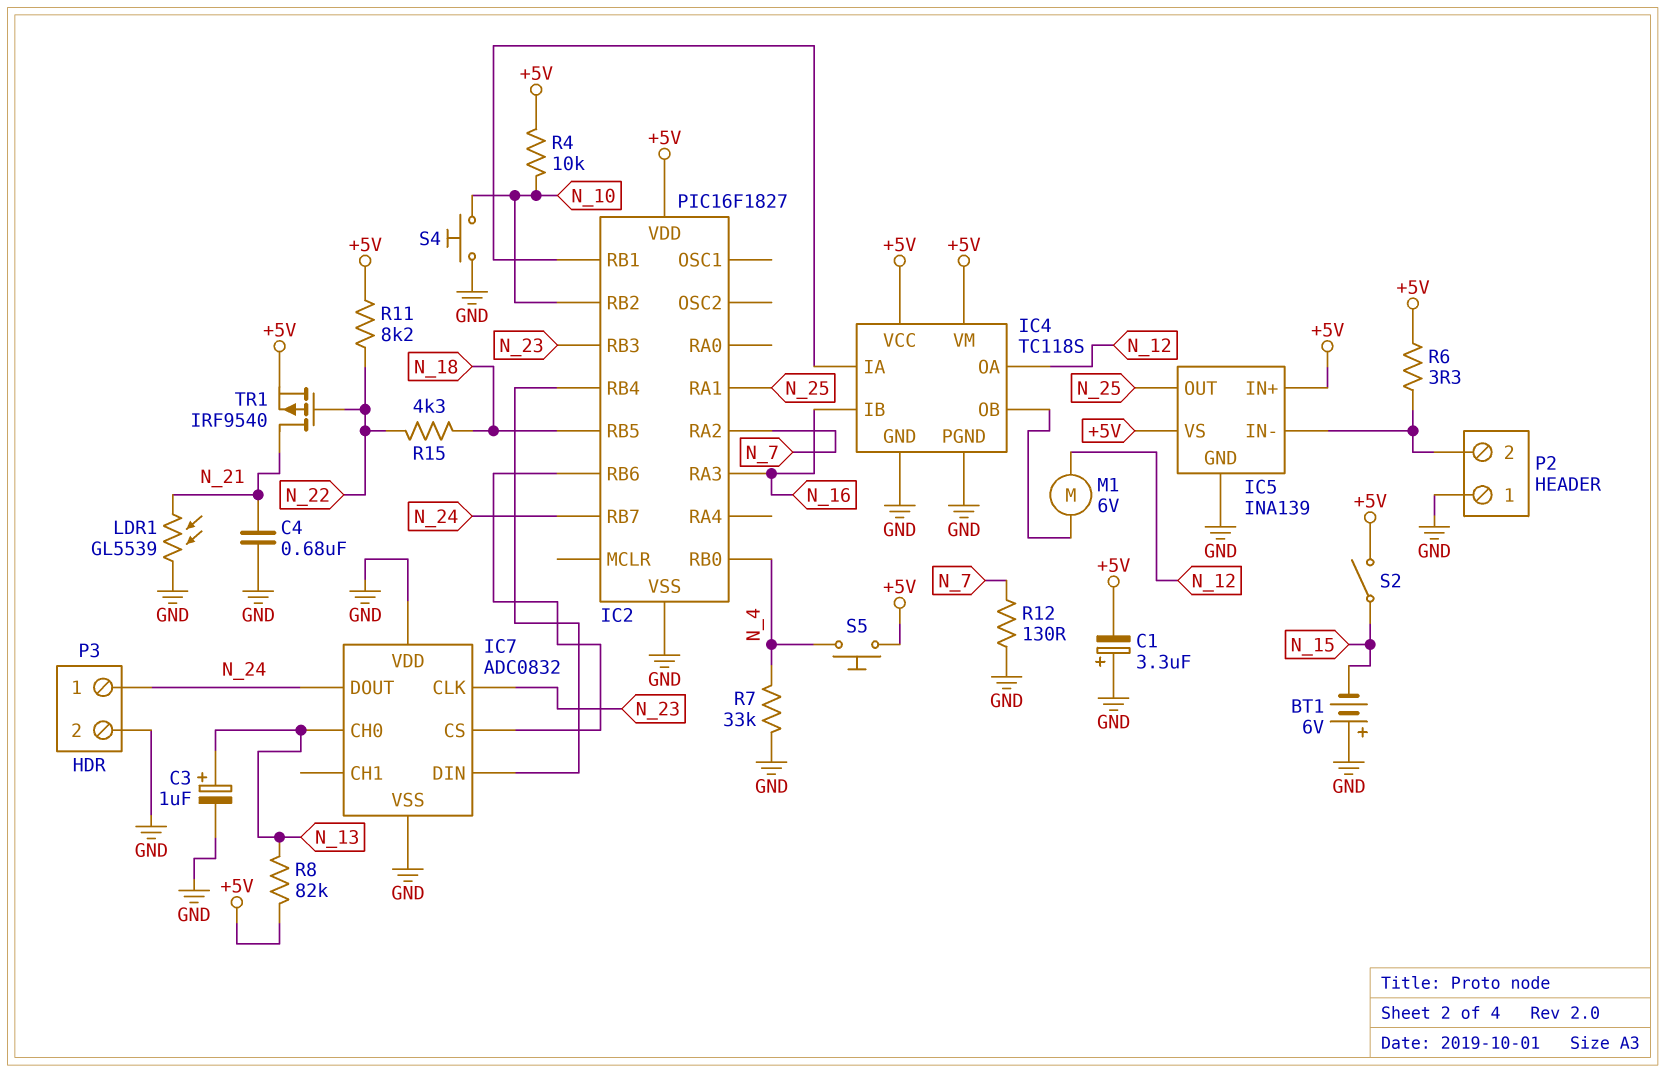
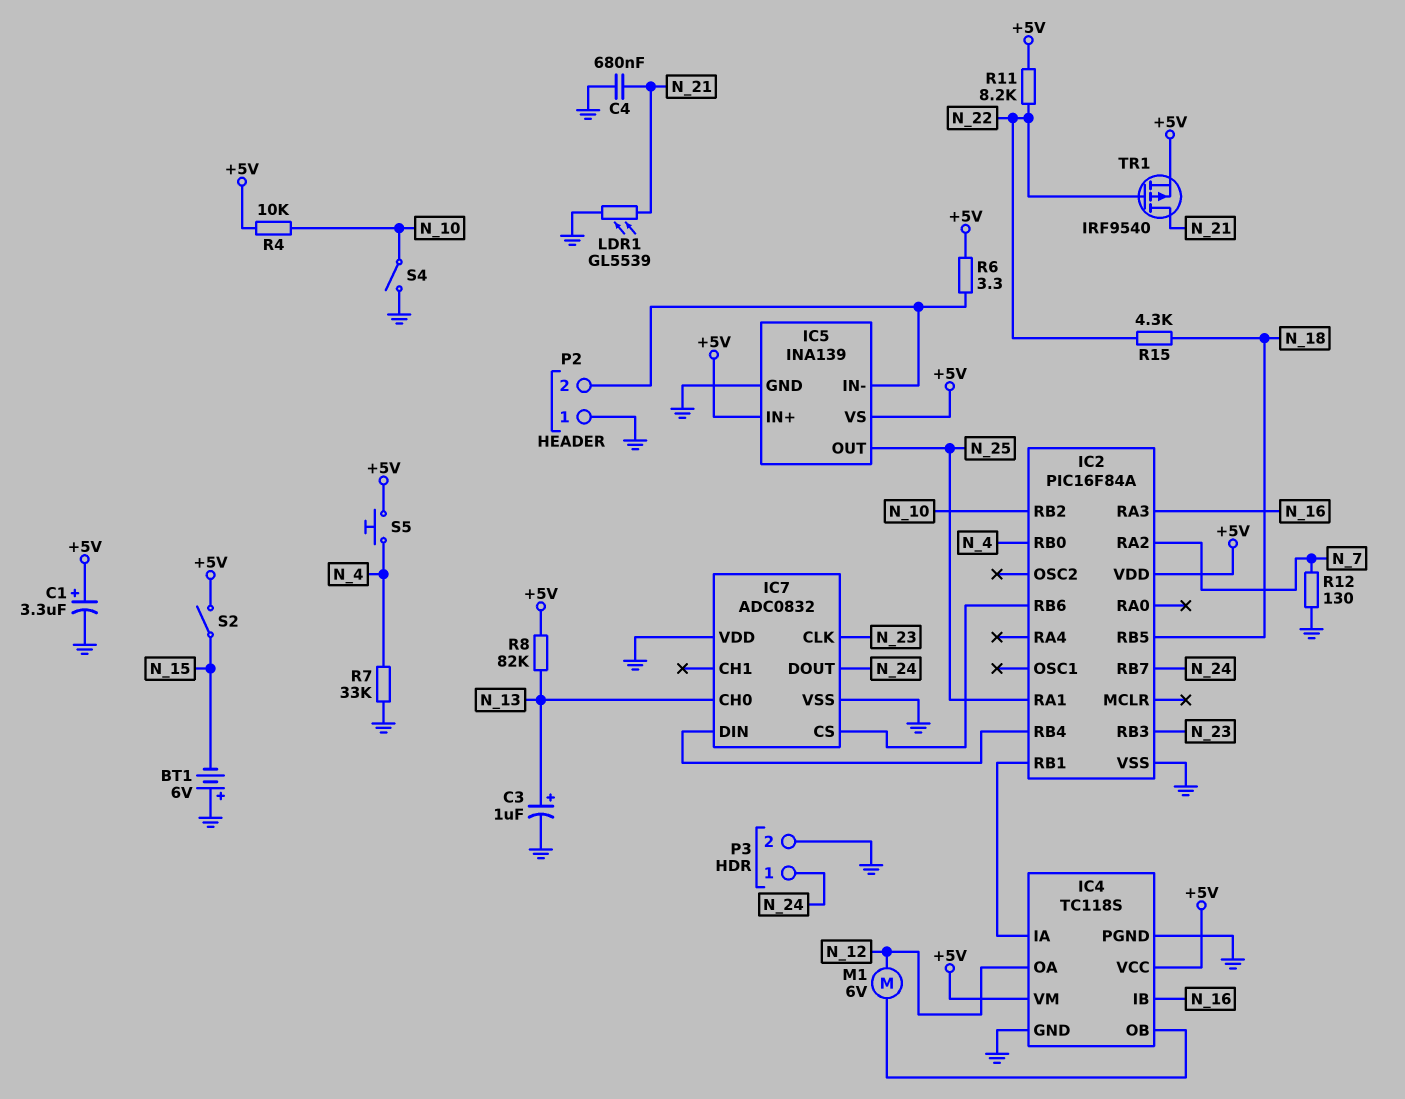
C1: 3.3uF (plus GND, minus +5V) -> 3.3uF (plus +5V, minus GND)
IC2: PIC16F1827 -> PIC16F84A
S4: button (GND, N_10) -> switch (GND, N_10)

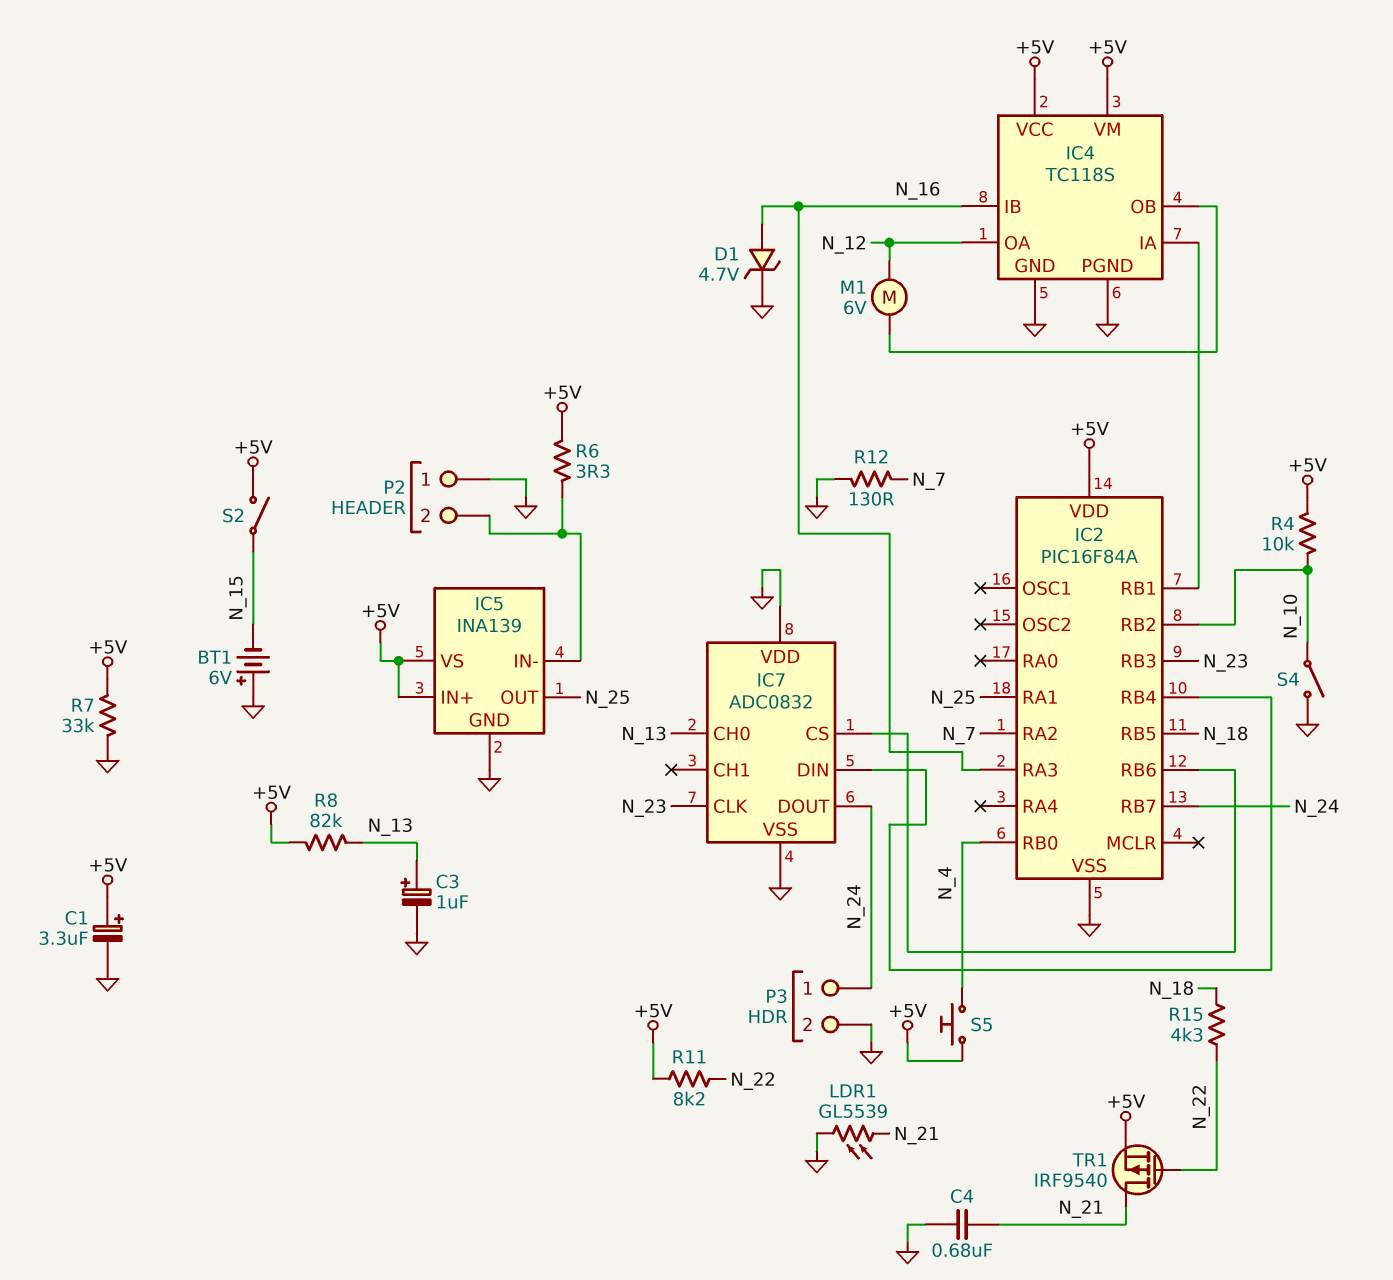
D1: none -> zener 4.7V (A N_16, K GND)
R7: 33k (GND, N_4) -> 33k (+5V, GND)

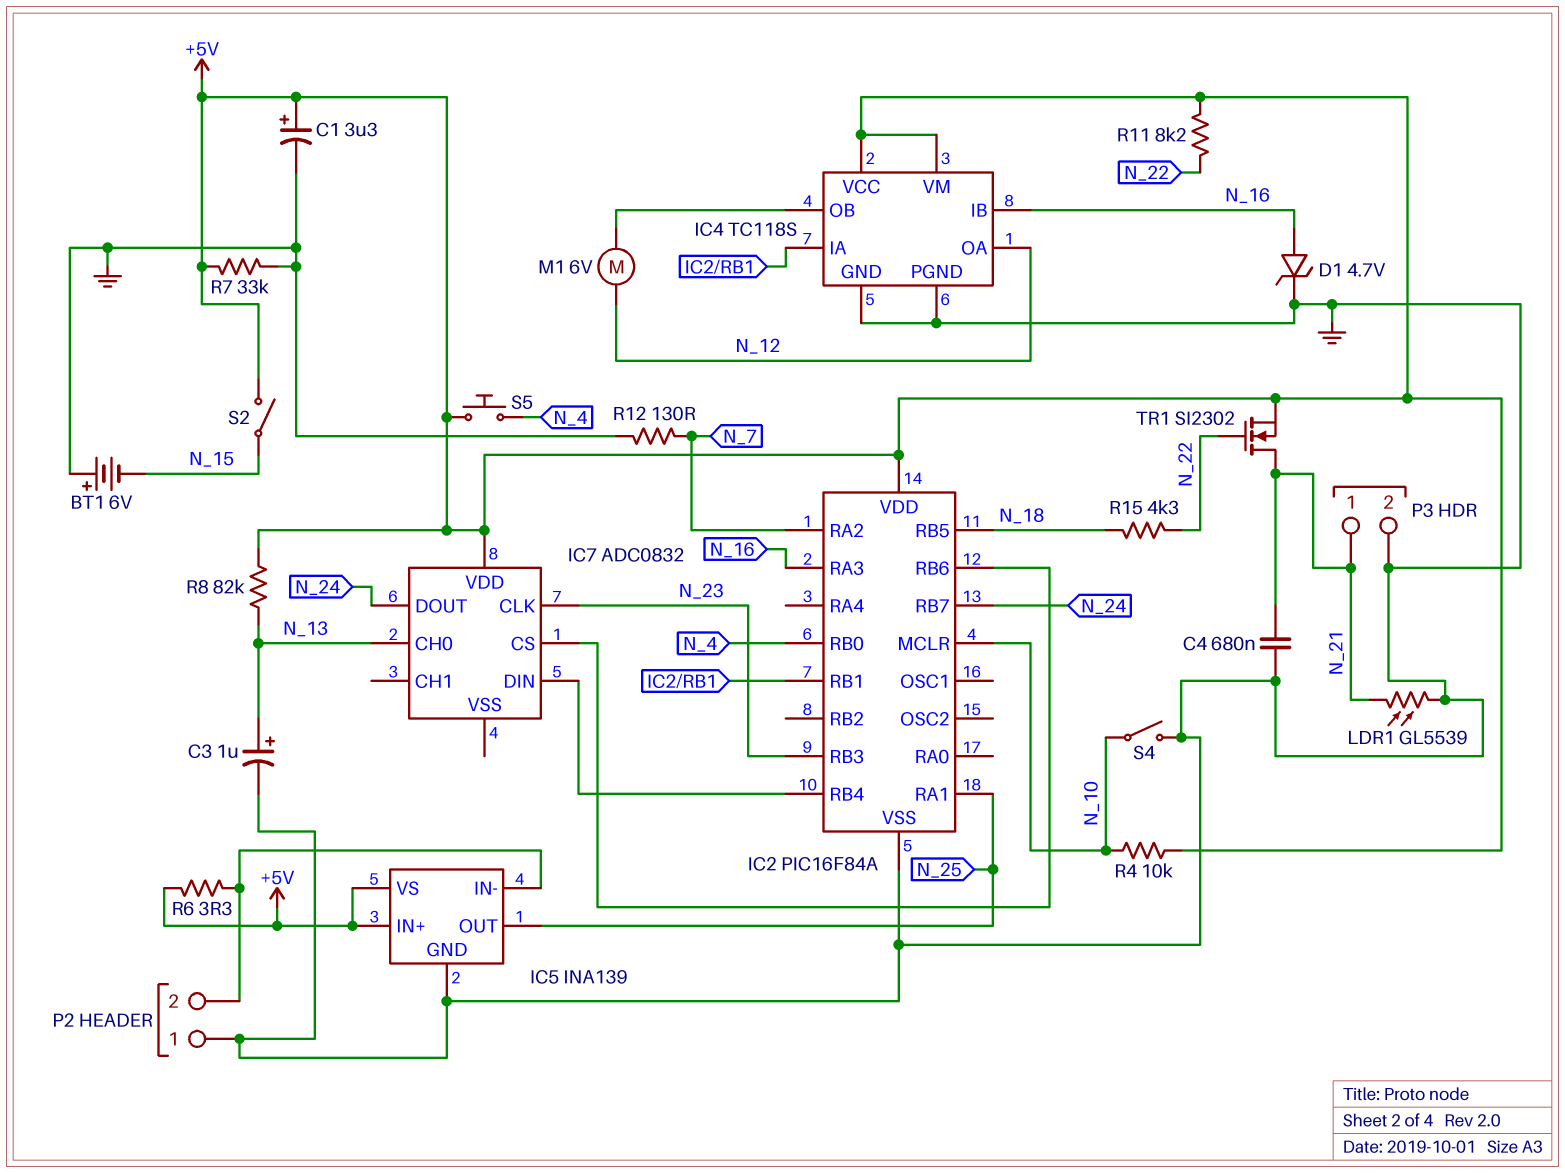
IC2 pin MCLR: none -> N_10
IC2 pin RB2: N_10 -> none
IC7 pin VDD: GND -> +5V
IC7 pin VSS: GND -> none
P3 pin 1: N_24 -> N_21
TR1: PMOS IRF9540 (G N_22, D N_21, S +5V) -> NMOS SI2302 (G N_22, D N_21, S +5V)

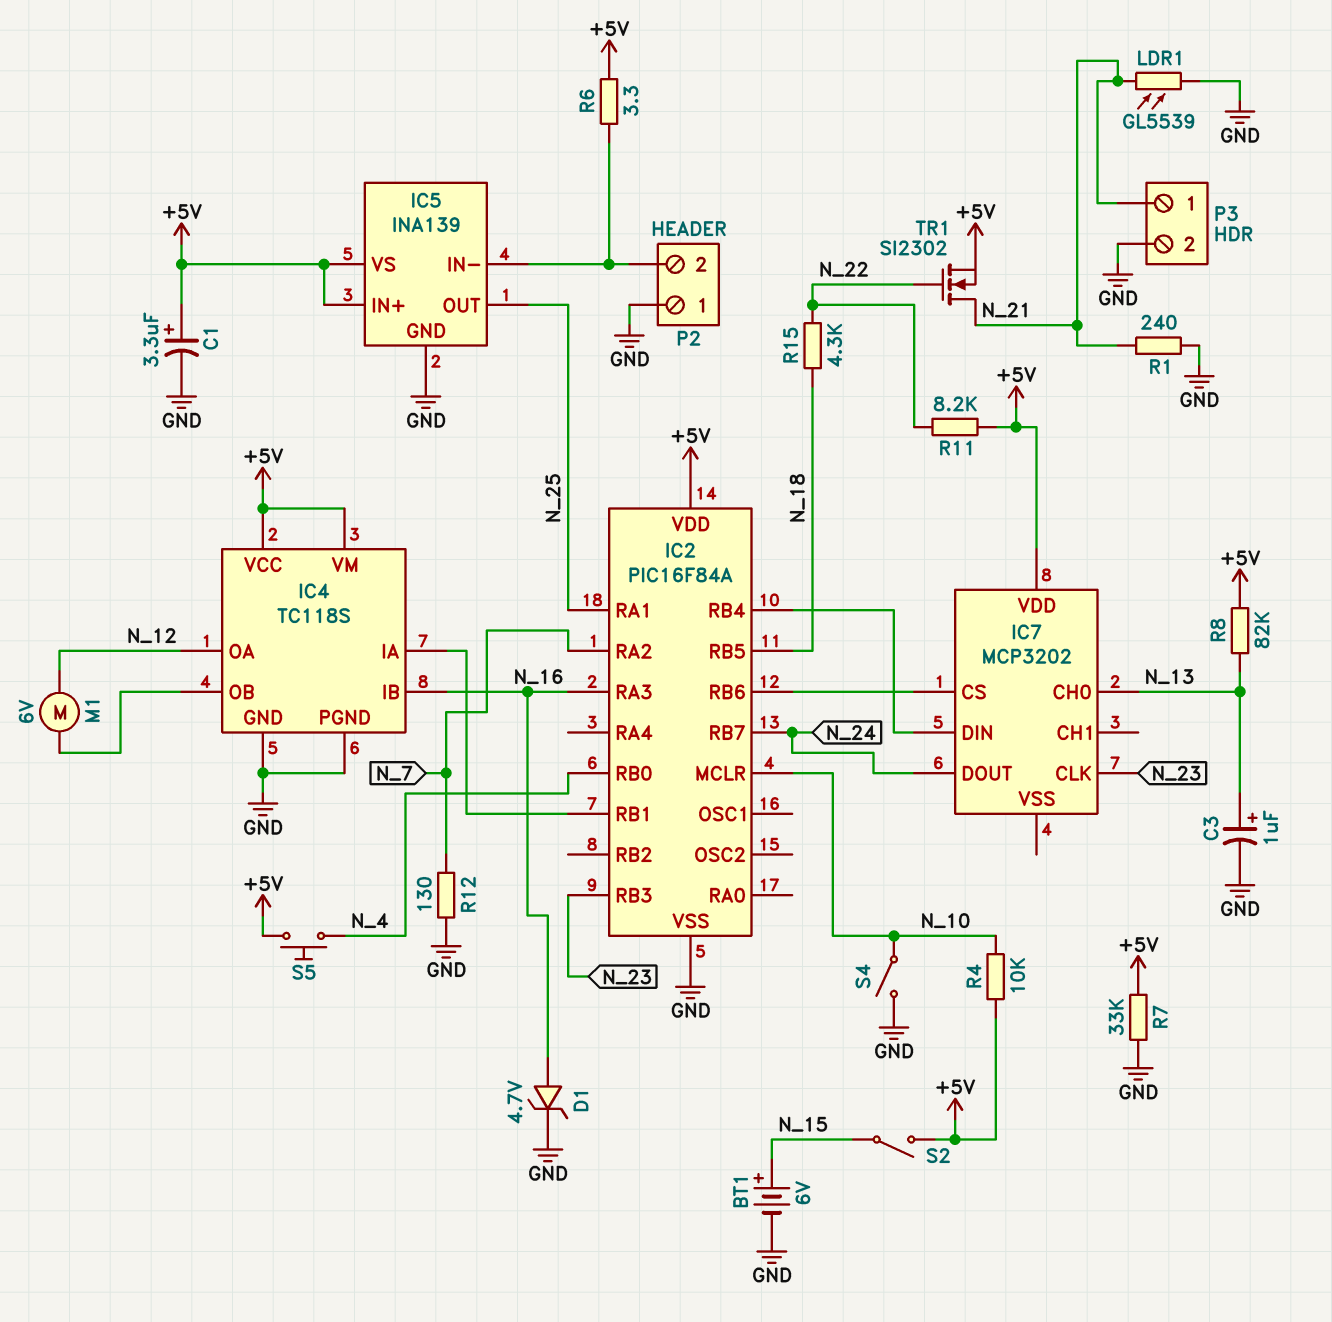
BT1: 6V (plus GND, minus N_15) -> 6V (plus N_15, minus GND)
C4: 680nF (GND, N_21) -> none
IC7: ADC0832 -> MCP3202
R1: none -> 240 (GND, N_21)

